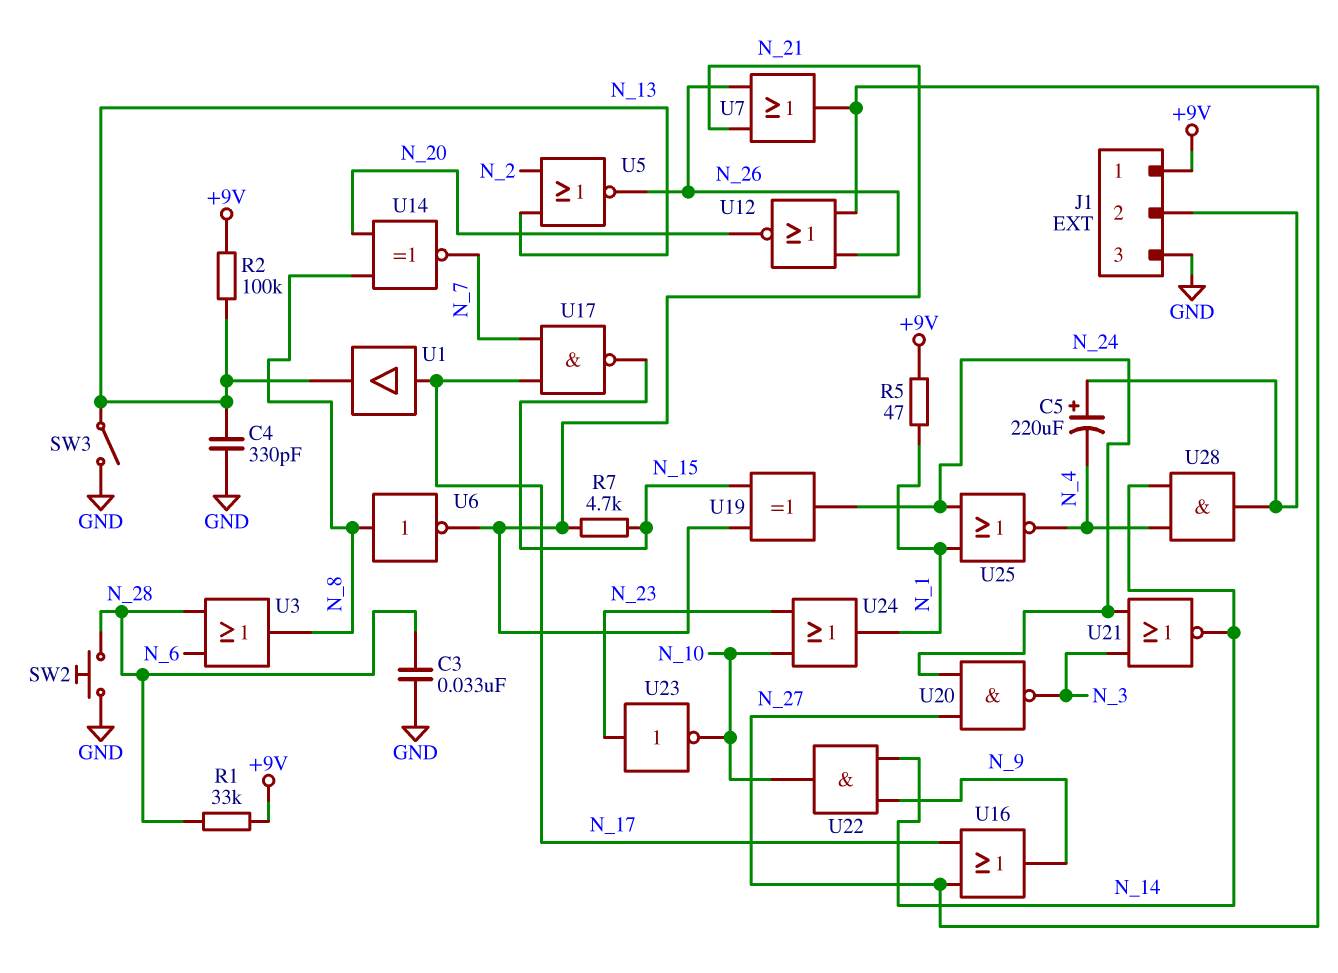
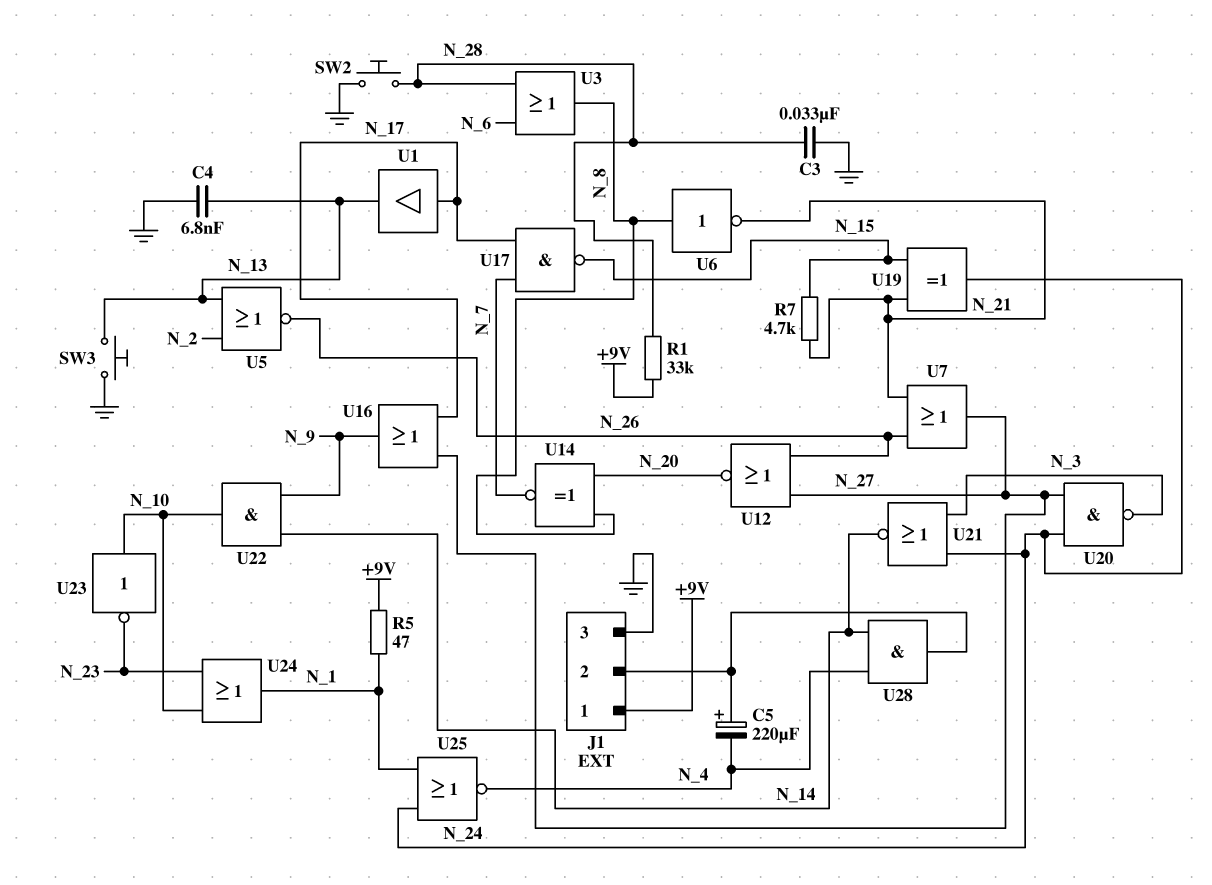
C4: 330pF (GND, N_13) -> 6.8nF (GND, N_13)
R2: 100k (+9V, N_13) -> none
SW3: switch (GND, N_13) -> button (GND, N_13)
U23: NOT (in N_23, out N_10) -> NOT (in N_10, out N_23)

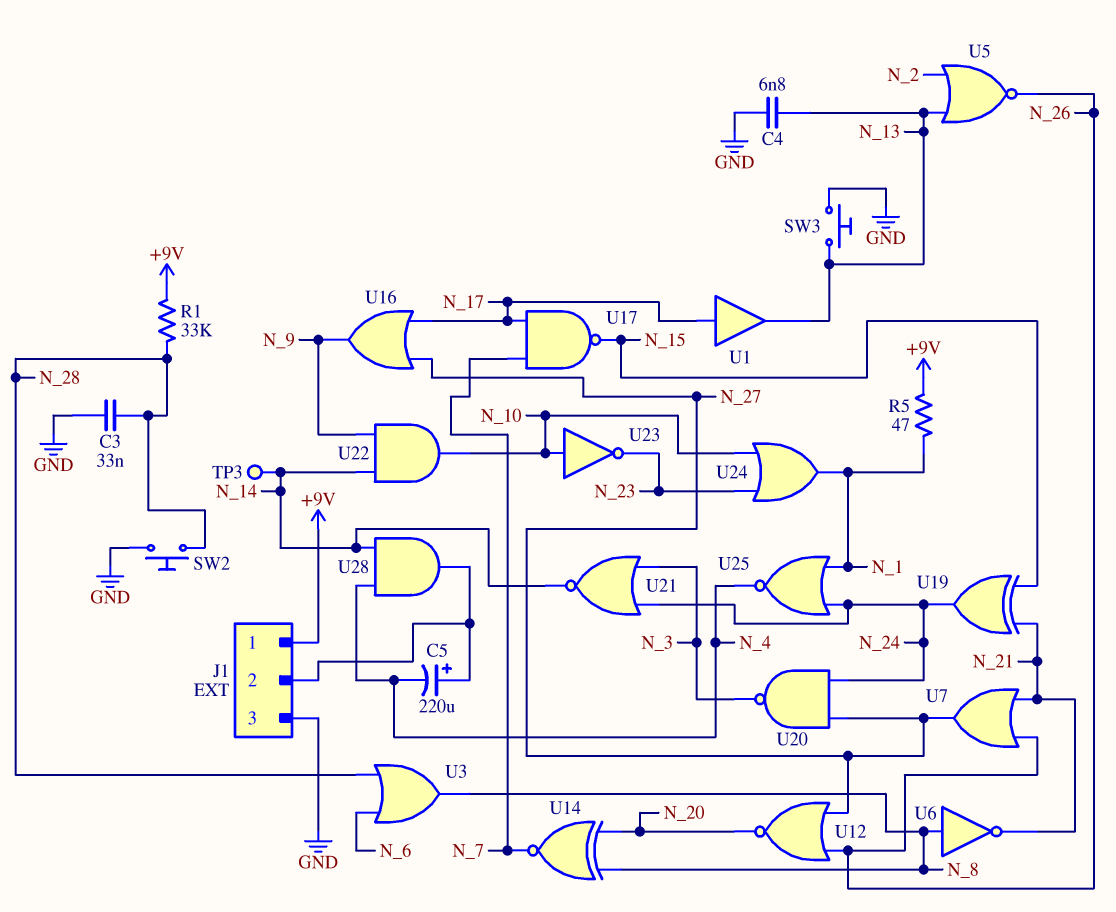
R7: 4.7k (N_15, N_21) -> none
TP3: none -> test point (N_14)

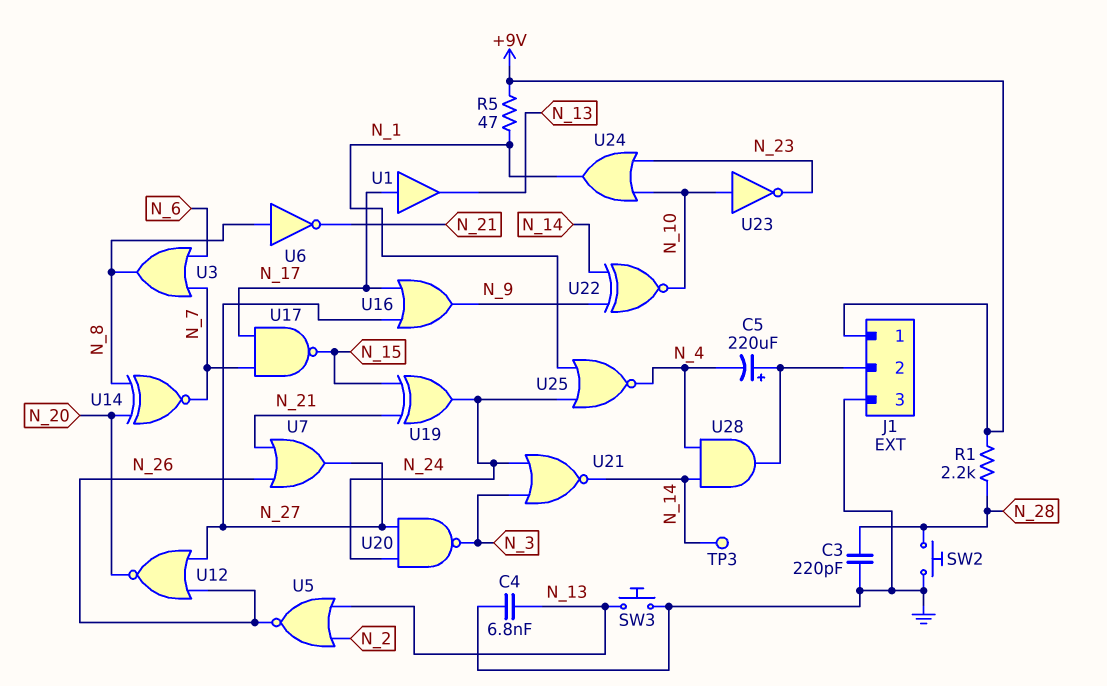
C3: 33nF (GND, N_28) -> 220pF (GND, N_28)
R1: 33k (+9V, N_28) -> 2.2k (+9V, N_28)
U3: OR (in N_6, in N_28, out N_8) -> OR (in N_6, in N_7, out N_8)
U22: AND (in N_9, in N_14, out N_10) -> XNOR (in N_9, in N_14, out N_10)

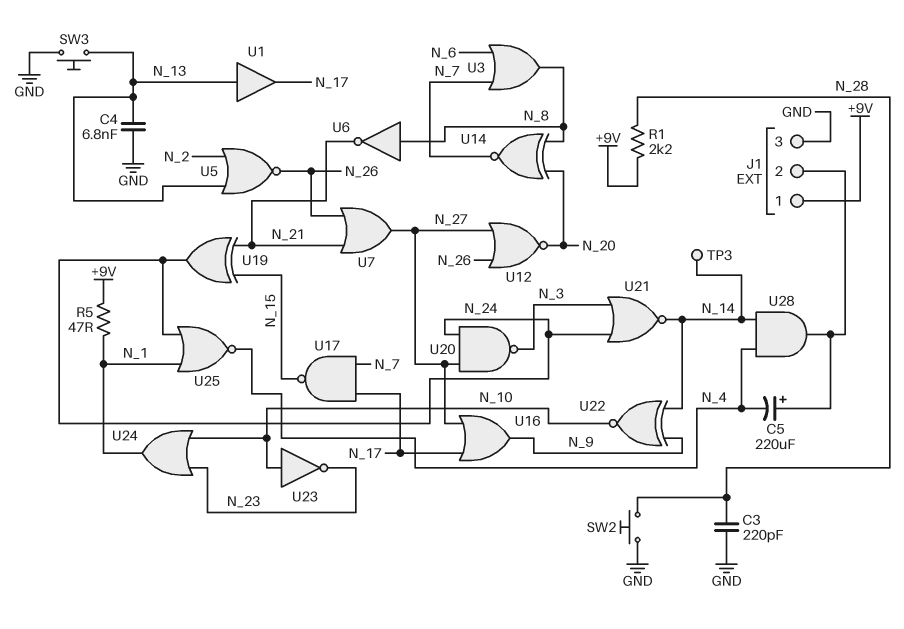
U1: buffer (in N_17, out N_13) -> buffer (in N_13, out N_17)

